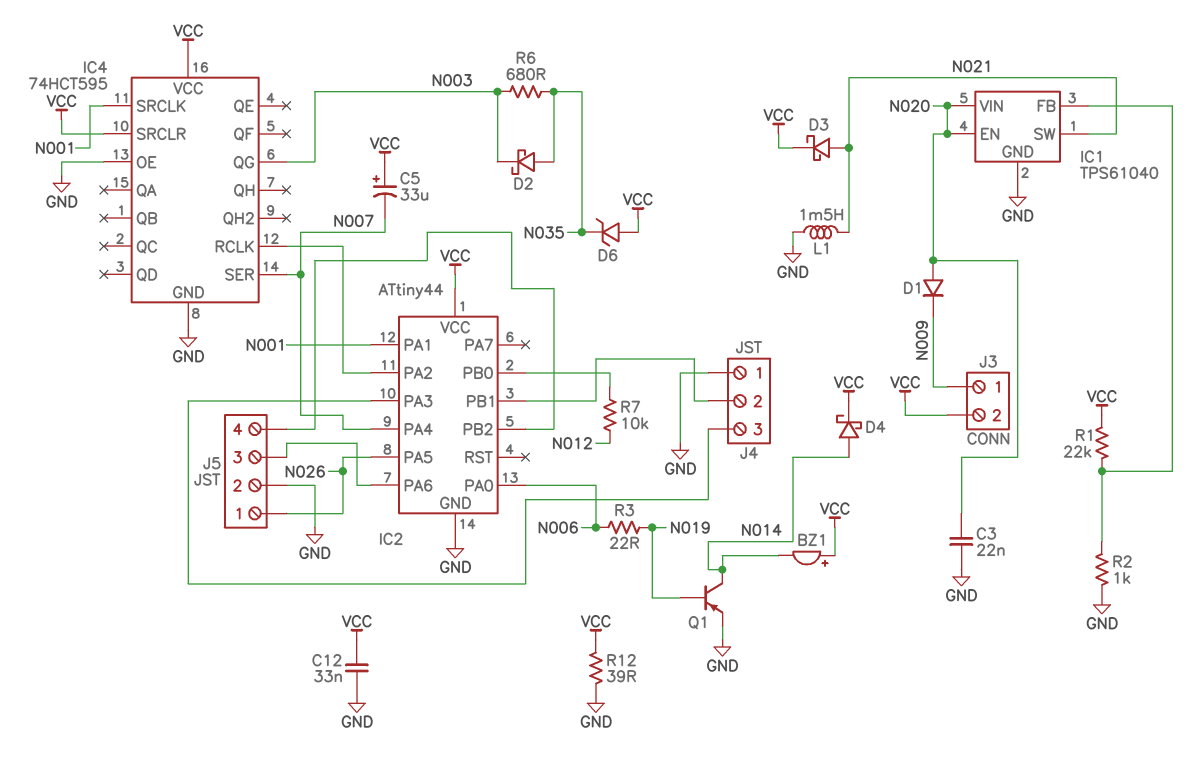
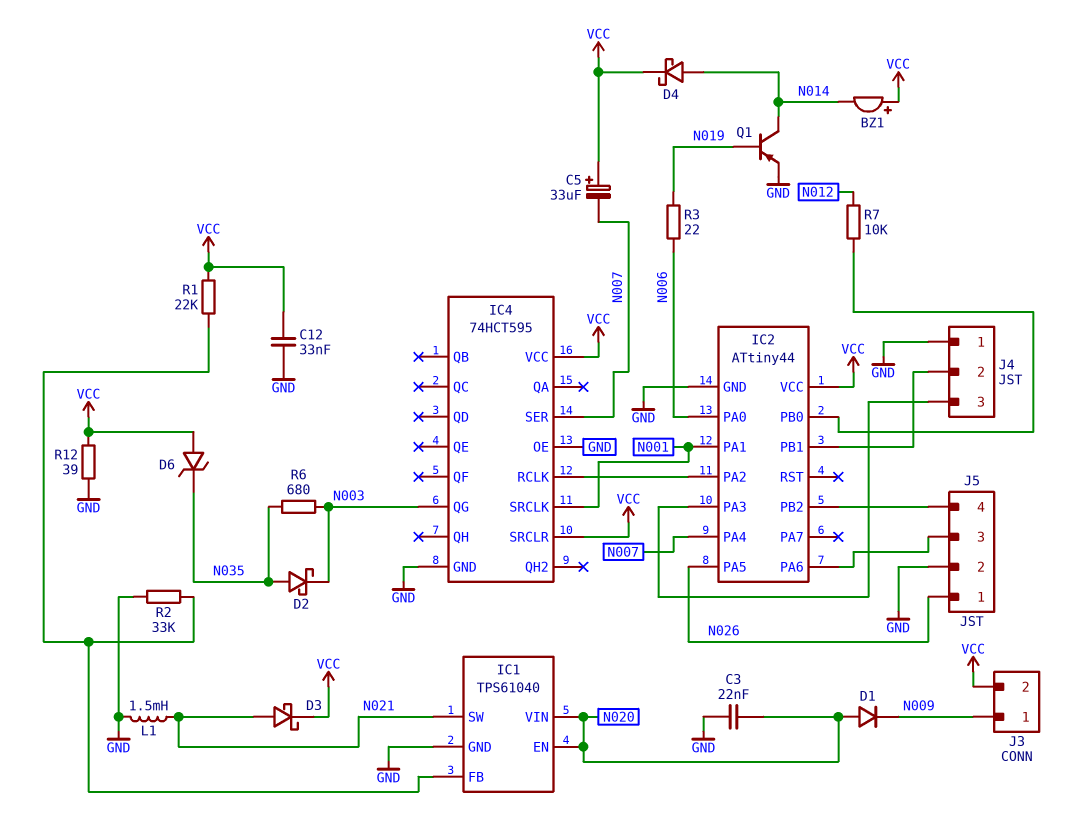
R2: 1k (GND, IC1/FB) -> 33k (GND, IC1/FB)

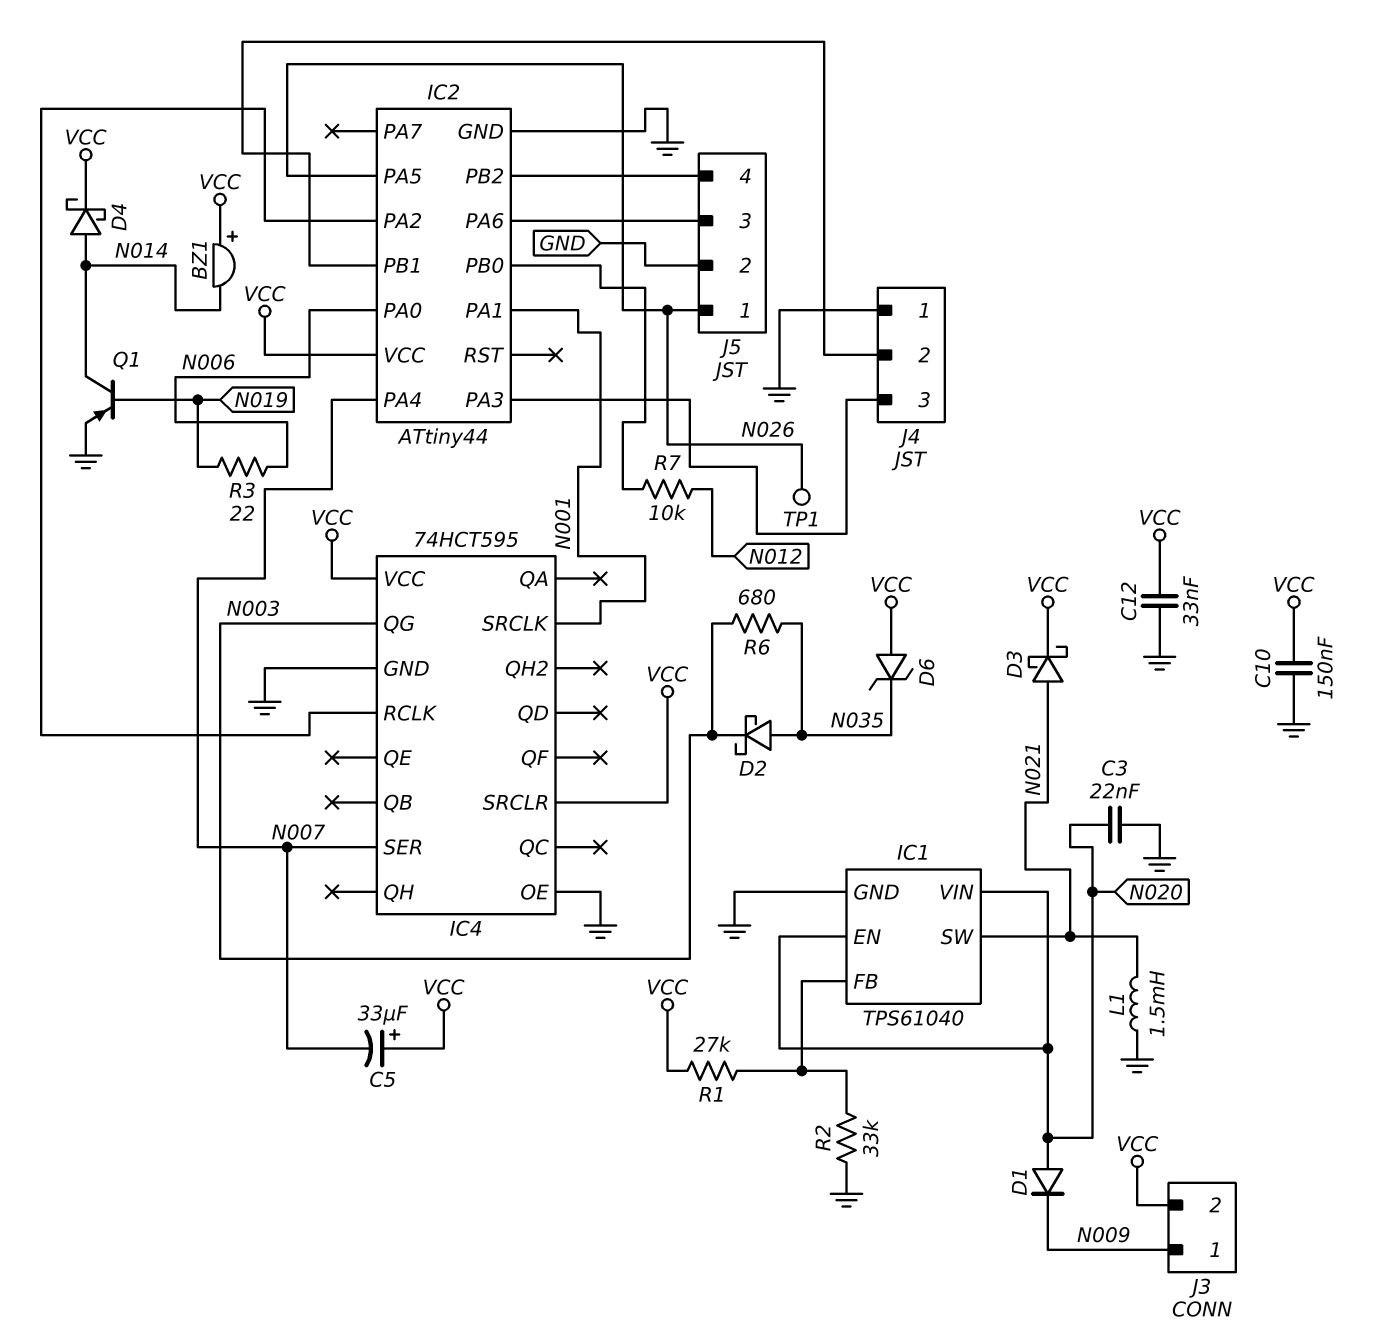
C10: none -> 150nF (GND, VCC)
R1: 22k (IC1/FB, VCC) -> 27k (IC1/FB, VCC)
R12: 39 (GND, VCC) -> none
TP1: none -> test point (N026)

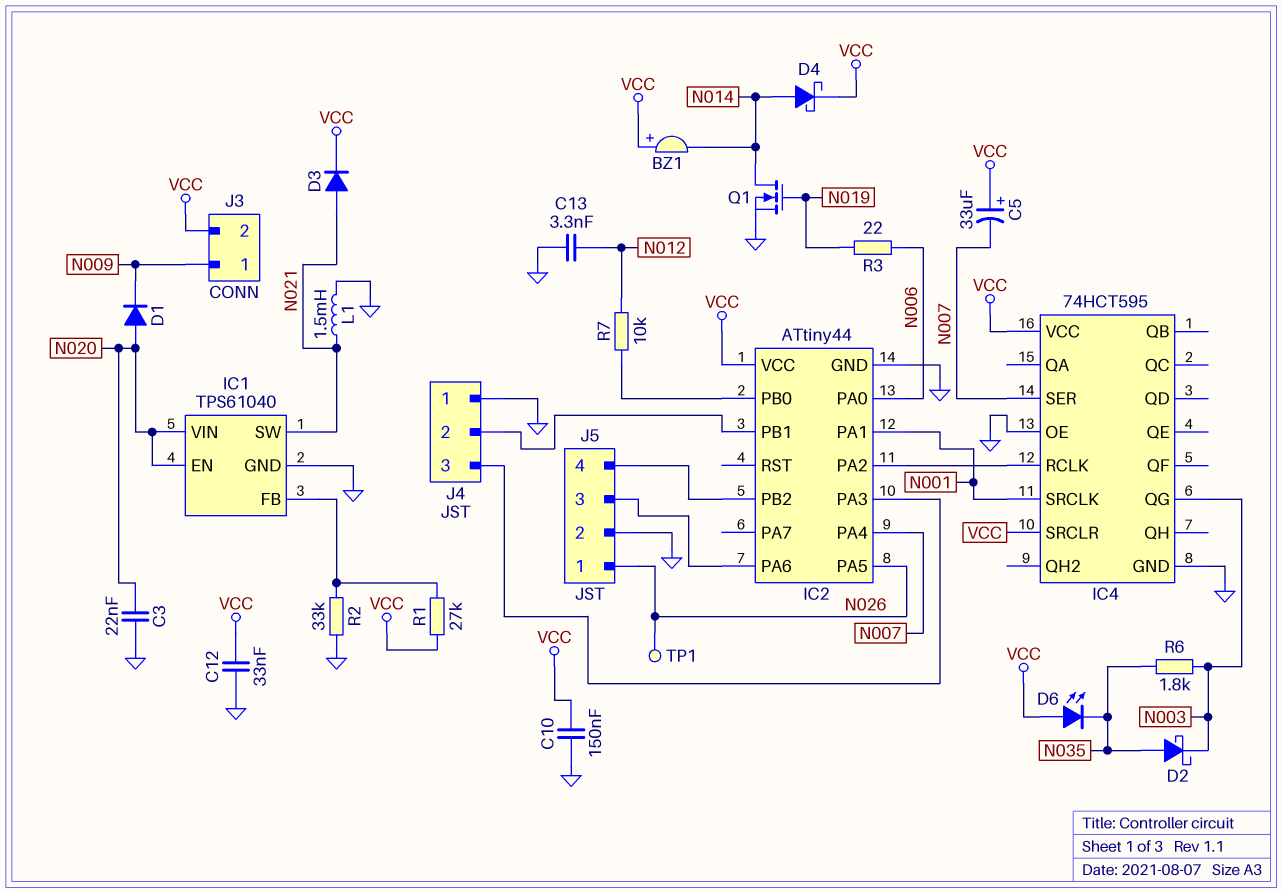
C13: none -> 3.3nF (GND, N012)
D3: schottky (A N021, K VCC) -> diode (A N021, K VCC)
D6: zener (A VCC, K N035) -> LED (A VCC, K N035)
Q1: PNP (B N019, C N014, E GND) -> NMOS (G N019, D N014, S GND)
R6: 680 (N003, N035) -> 1.8k (N003, N035)

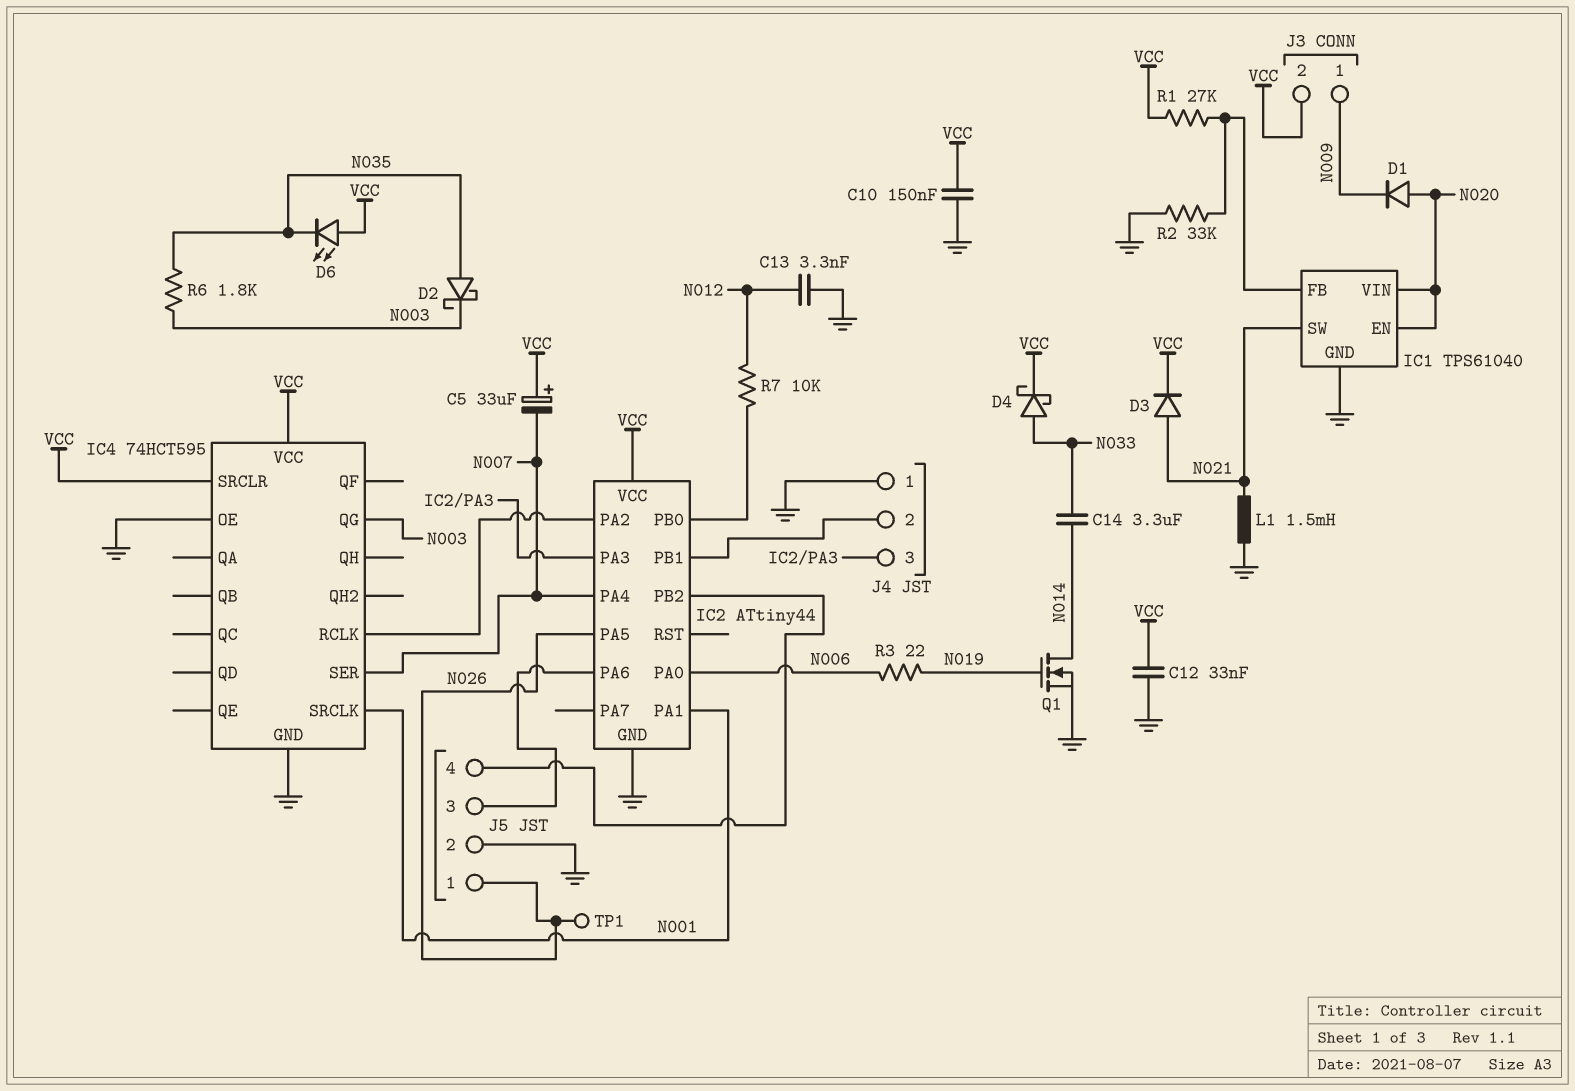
BZ1: buzzer (plus VCC, minus N014) -> none
C3: 22nF (GND, N020) -> none
C14: none -> 3.3uF (N014, N033)
D4: schottky (A N014, K VCC) -> schottky (A N033, K VCC)

